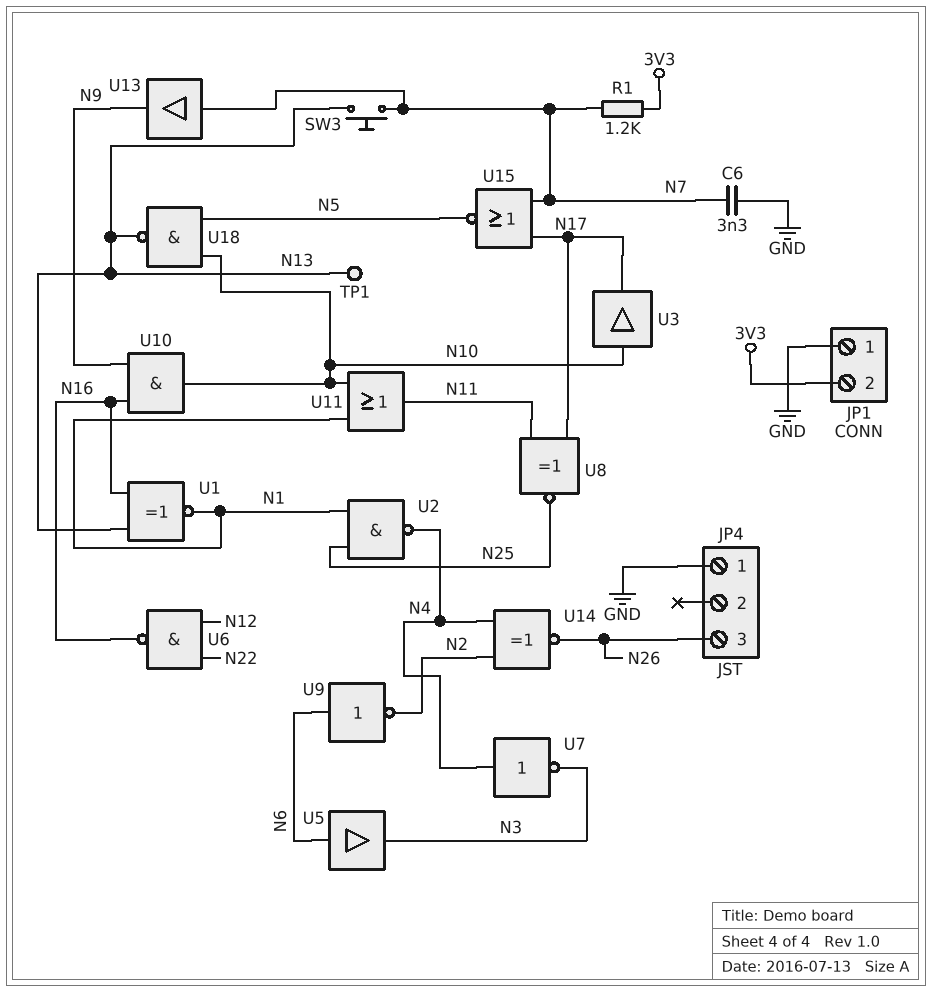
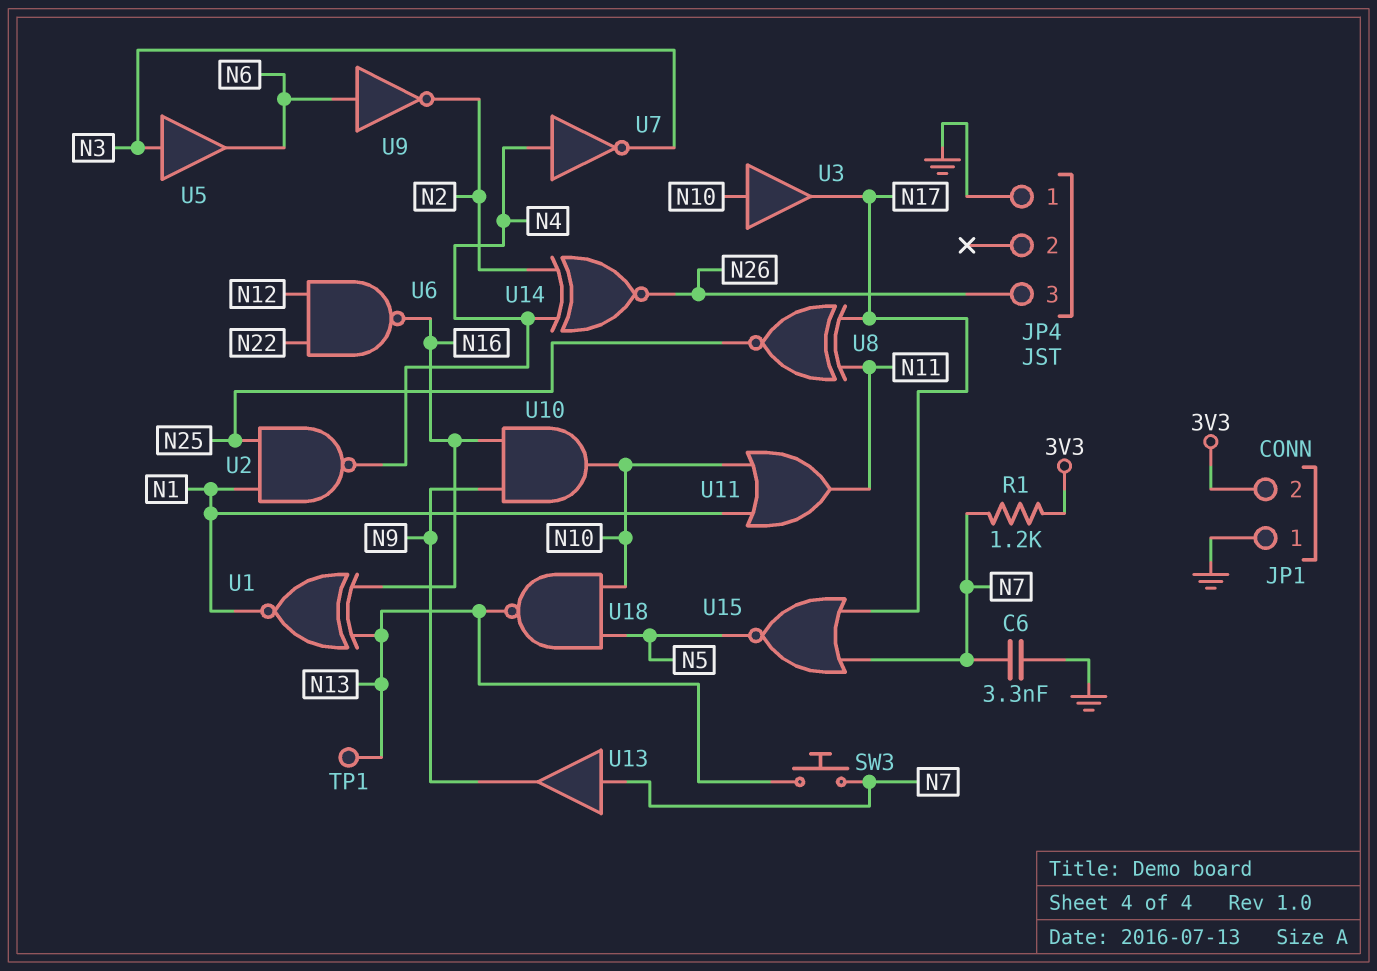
U5: buffer (in N6, out N3) -> buffer (in N3, out N6)

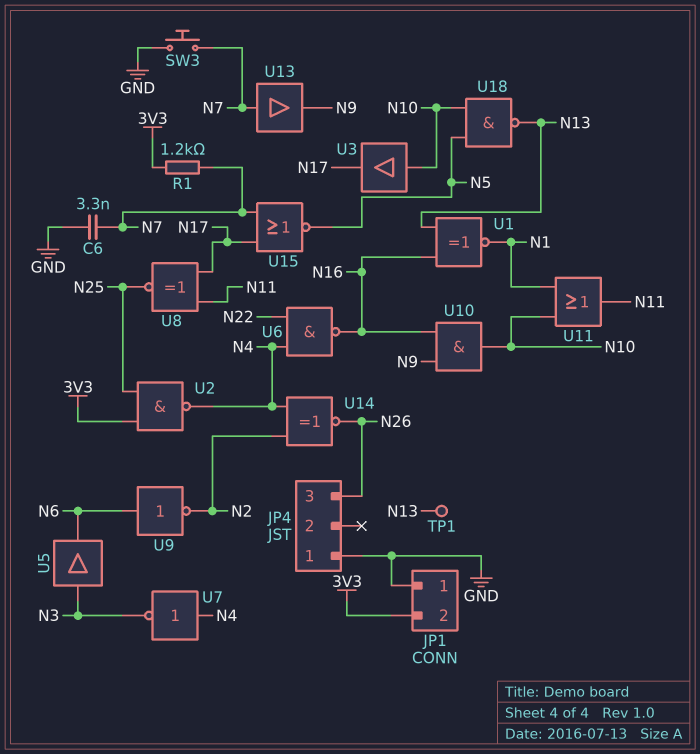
SW3: button (N7, N13) -> button (GND, N7)
U2: NAND (in N1, in N25, out N4) -> NAND (in 3V3, in N25, out N4)
U6: NAND (in N12, in N22, out N16) -> NAND (in N4, in N22, out N16)

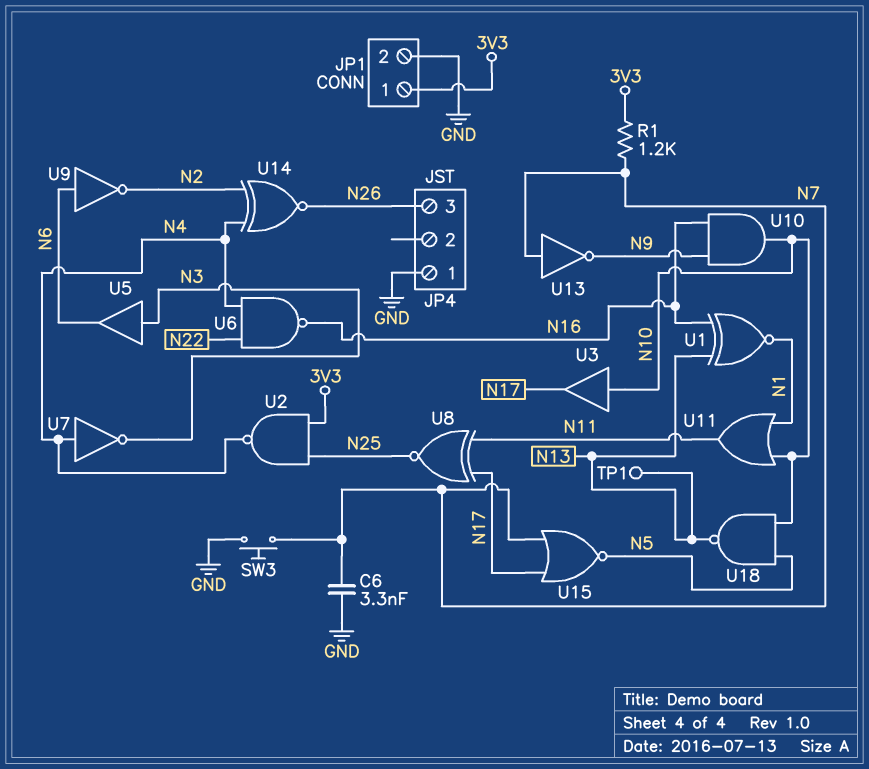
JP1 pin 1: GND -> 3V3
JP1 pin 2: 3V3 -> GND
U13: buffer (in N7, out N9) -> NOT (in N7, out N9)

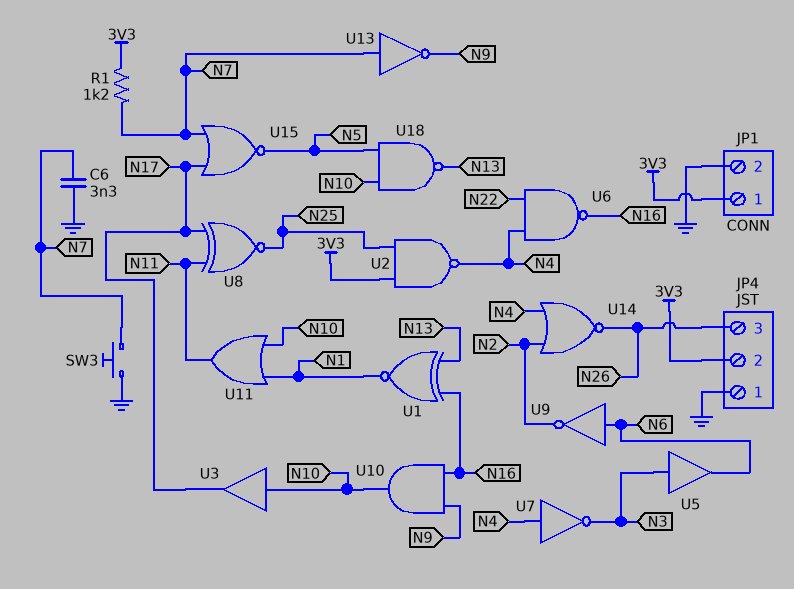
JP4 pin 2: none -> 3V3
TP1: test point (N13) -> none
U14: XNOR (in N2, in N4, out N26) -> NOR (in N2, in N4, out N26)

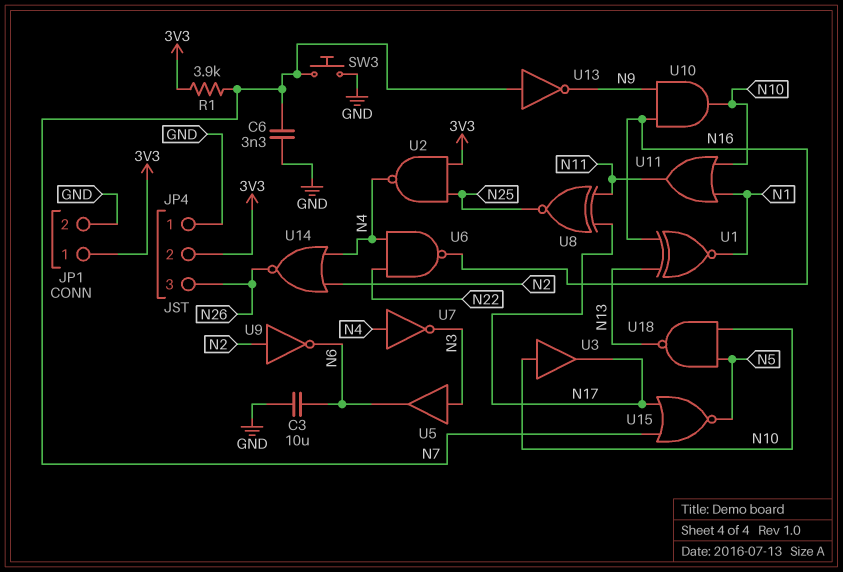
C3: none -> 10uF (GND, N6)
R1: 1.2k (3V3, N7) -> 3.9k (3V3, N7)
U9: NOT (in N6, out N2) -> NOT (in N2, out N6)

